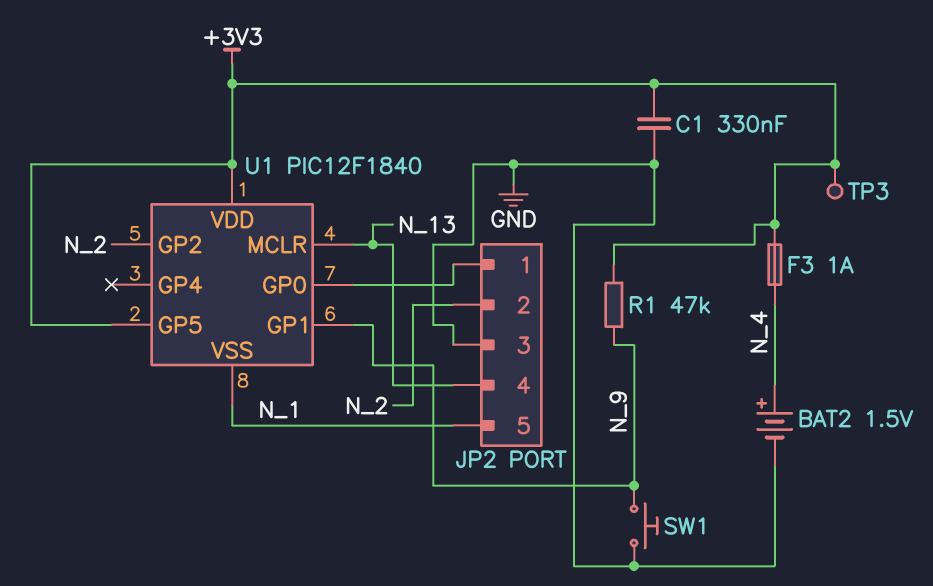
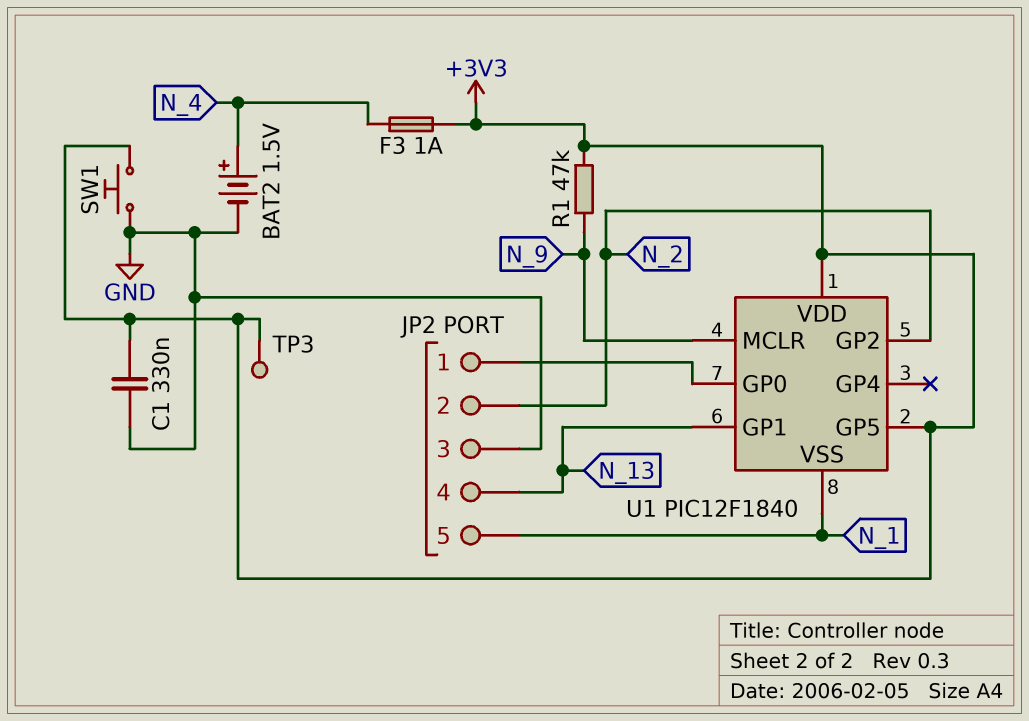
SW1: button (GND, N_9) -> button (+3V3, GND)
U1 pin GP1: N_9 -> N_13
U1 pin MCLR: N_13 -> N_9

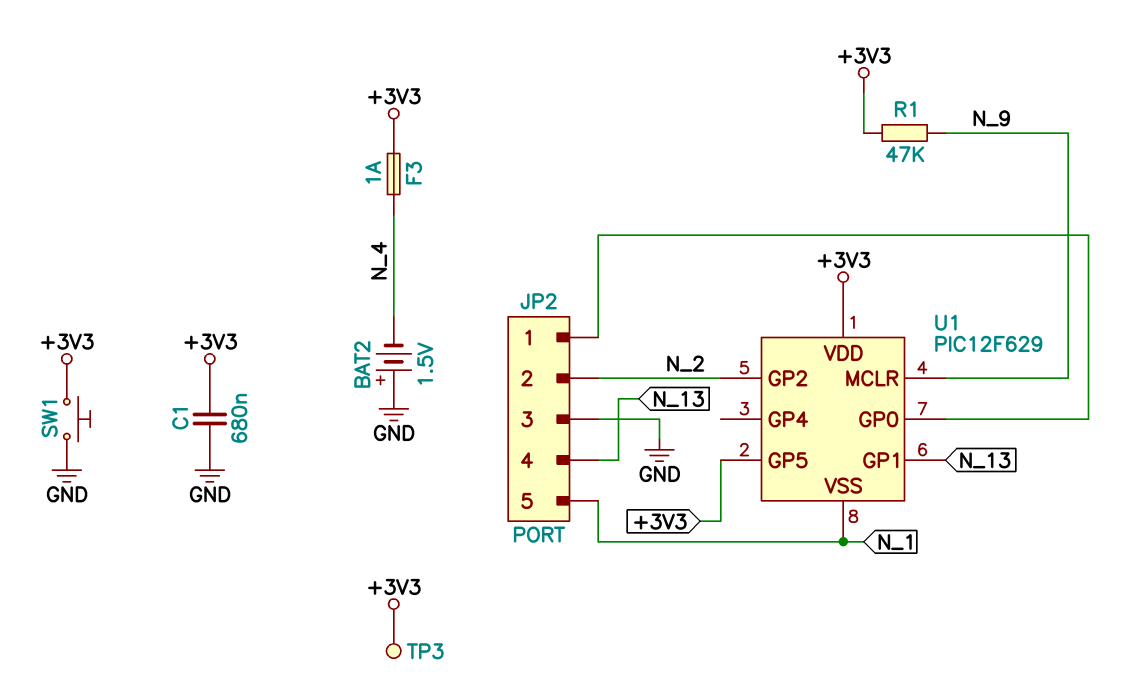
BAT2: 1.5V (plus N_4, minus GND) -> 1.5V (plus GND, minus N_4)
C1: 330nF (+3V3, GND) -> 680nF (+3V3, GND)
U1: PIC12F1840 -> PIC12F629

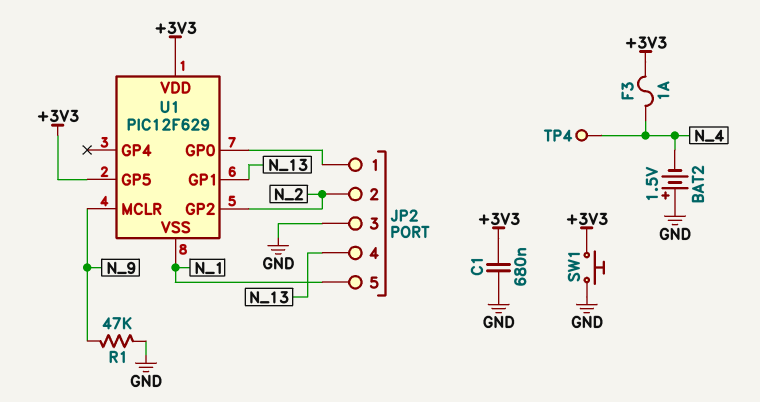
R1: 47k (+3V3, N_9) -> 47k (GND, N_9)
TP3: test point (+3V3) -> none
TP4: none -> test point (N_4)

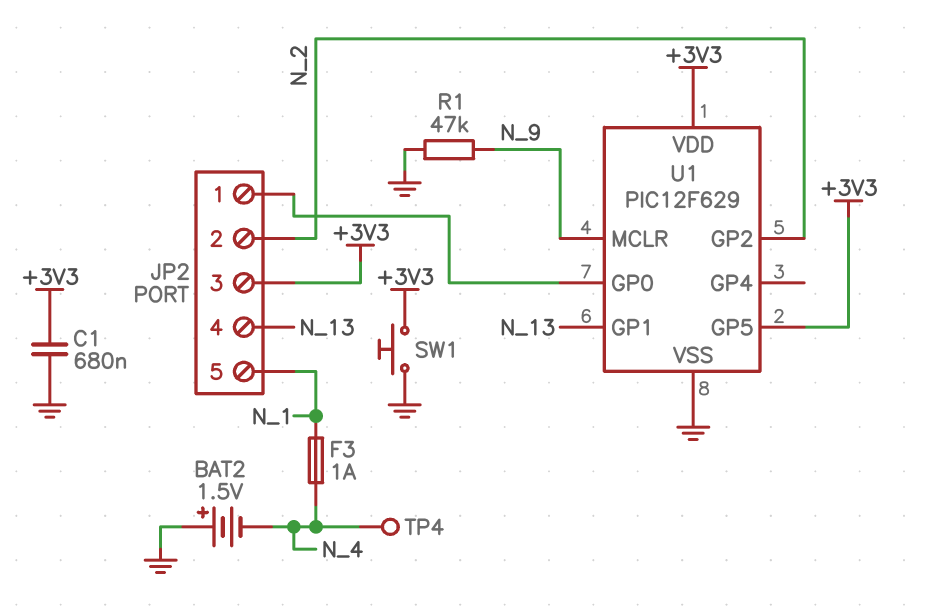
F3: 1A (+3V3, N_4) -> 1A (N_1, N_4)
JP2 pin 3: GND -> +3V3
U1 pin VSS: N_1 -> GND

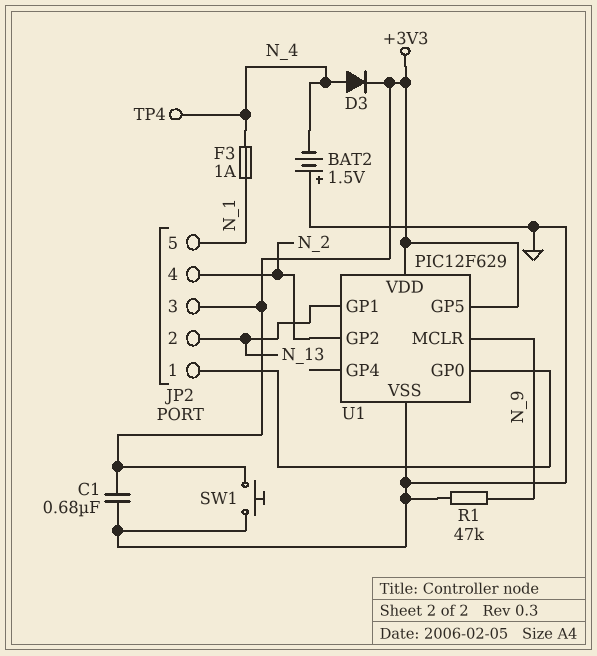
D3: none -> diode (A N_4, K +3V3)
JP2 pin 2: N_2 -> N_13
JP2 pin 4: N_13 -> N_2

